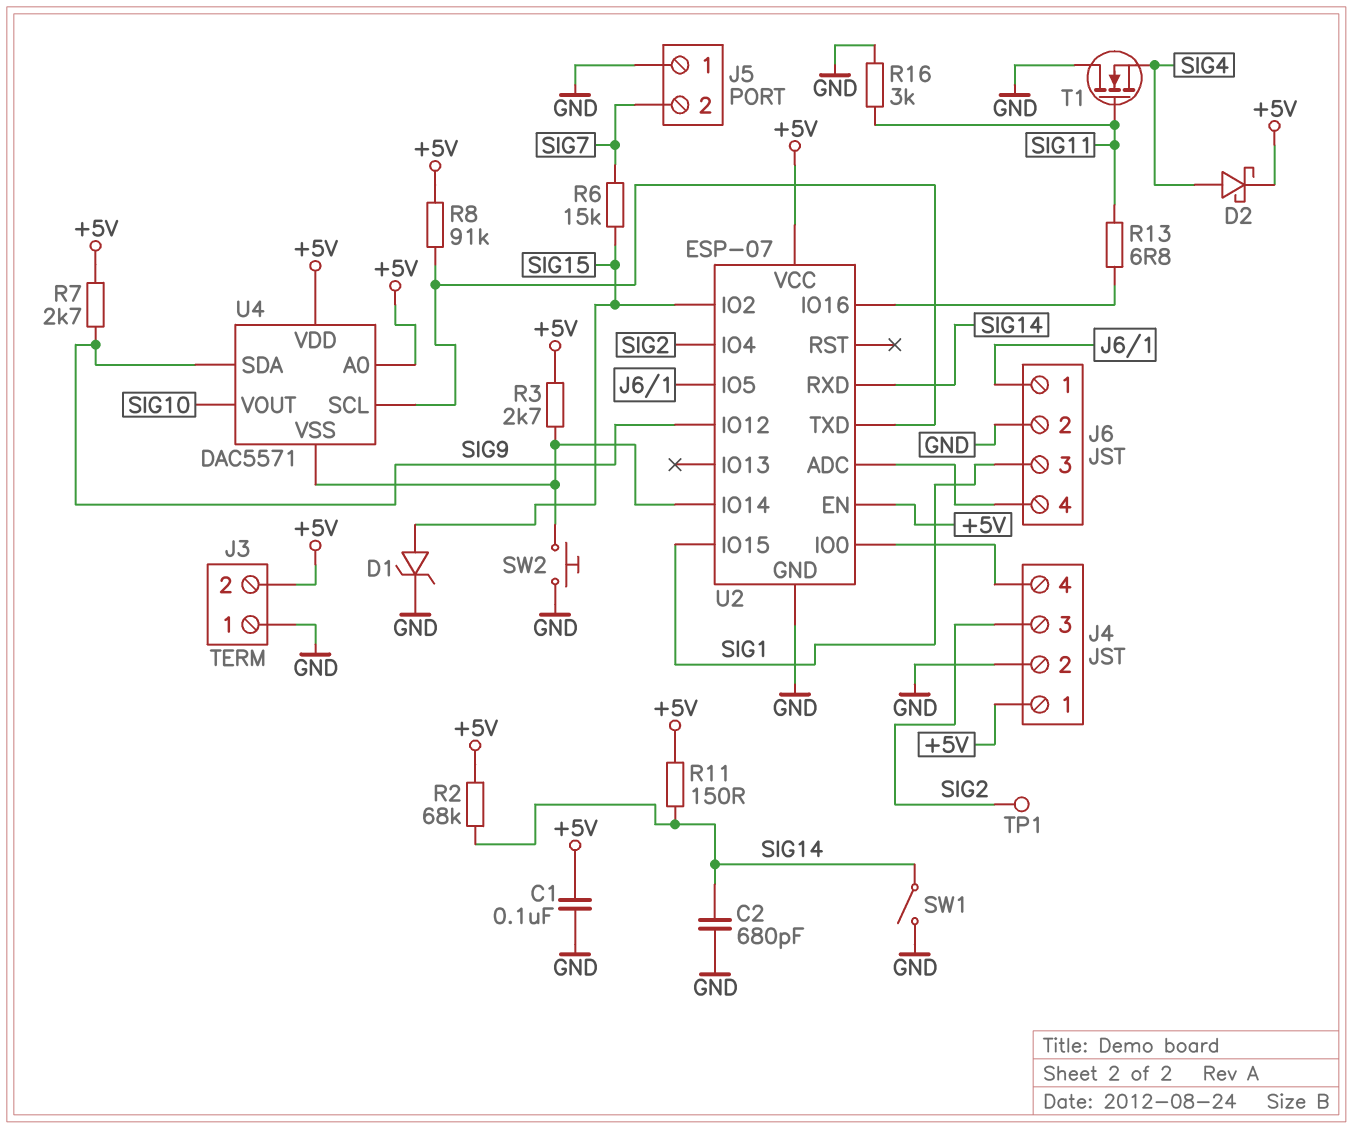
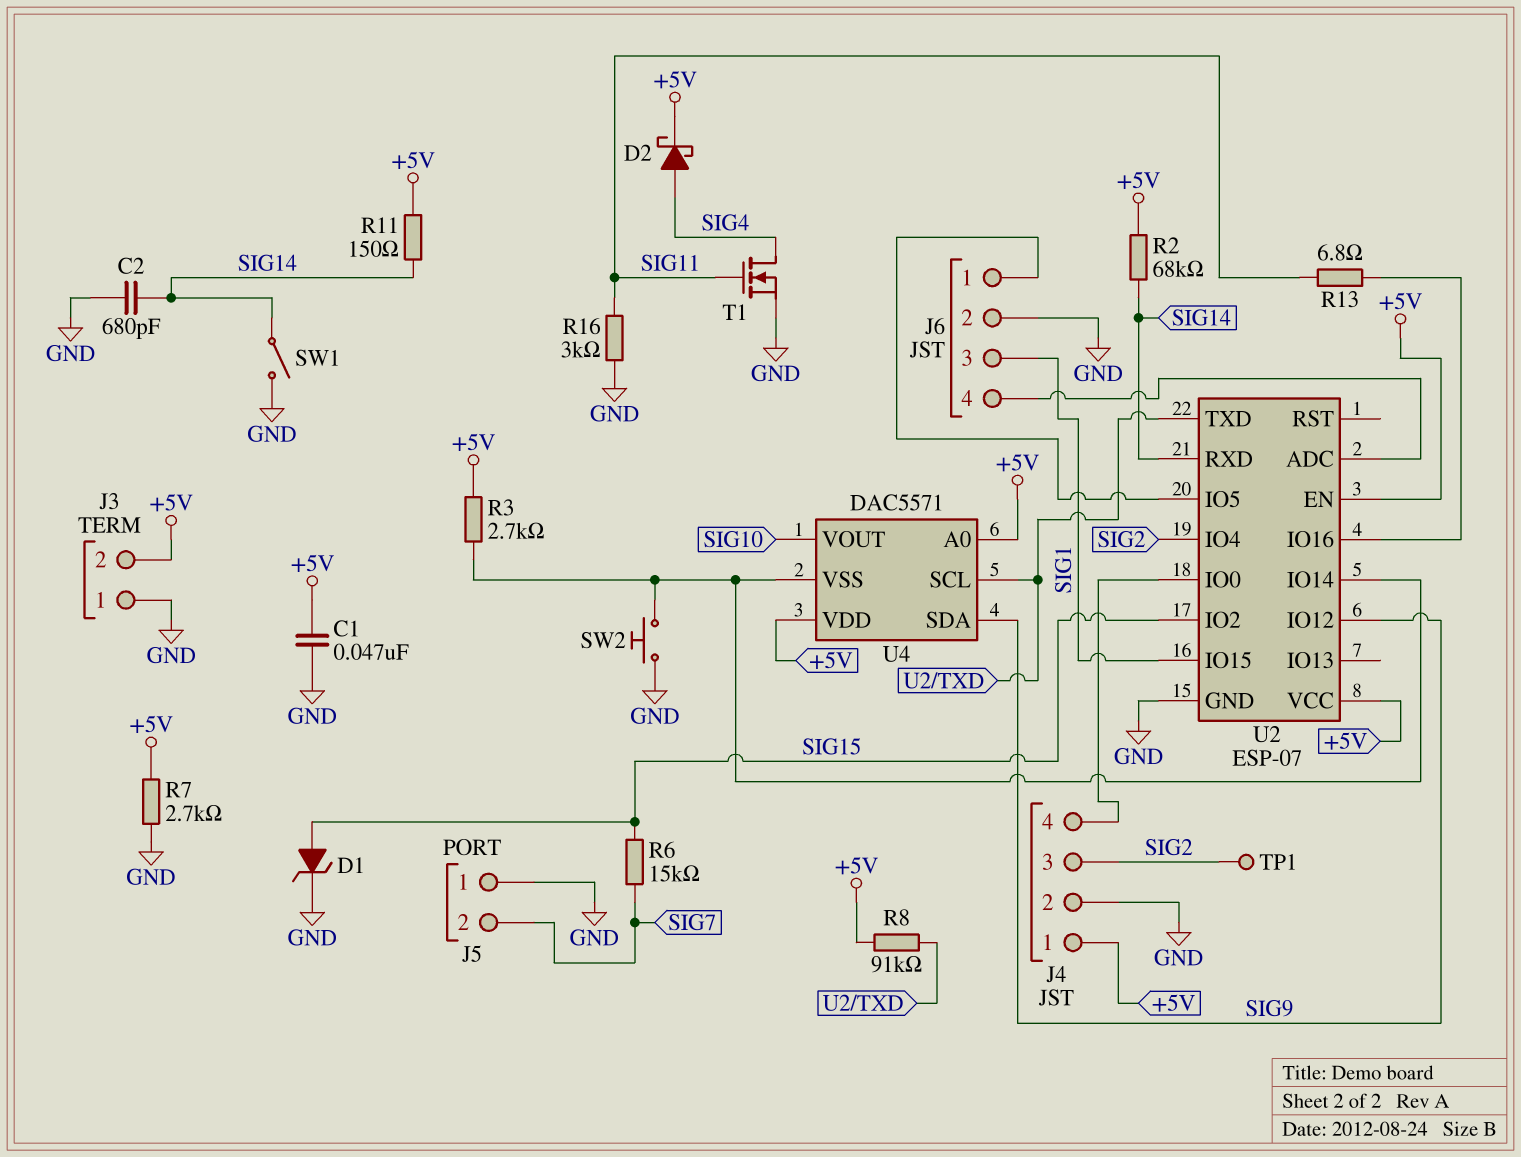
C1: 100nF (+5V, GND) -> 47nF (+5V, GND)
R7: 2.7k (+5V, SIG9) -> 2.7k (+5V, GND)
T1: NMOS (G SIG11, D GND, S SIG4) -> NMOS (G SIG11, D SIG4, S GND)

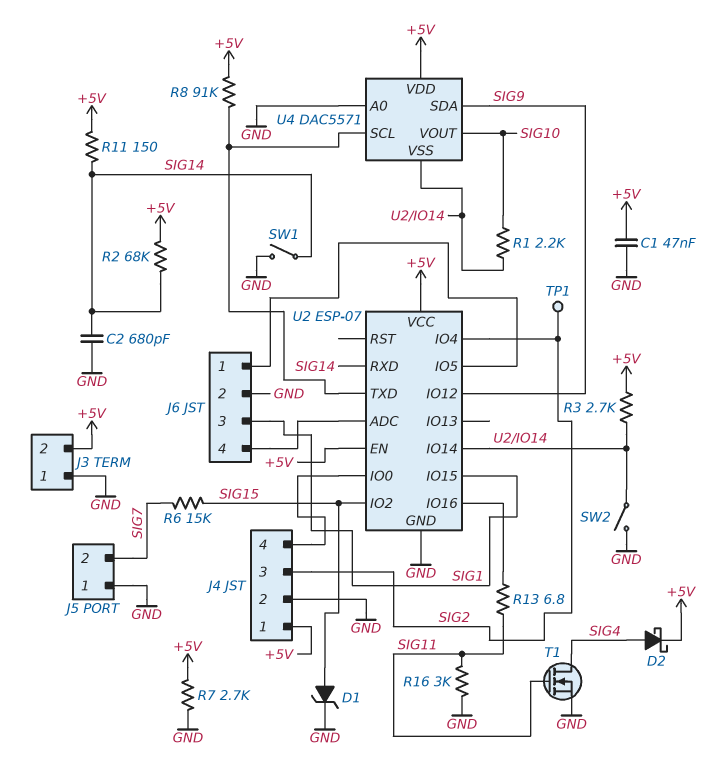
R1: none -> 2.2k (SIG10, U2/IO14)
SW2: button (GND, U2/IO14) -> switch (GND, U2/IO14)
U4 pin A0: +5V -> GND

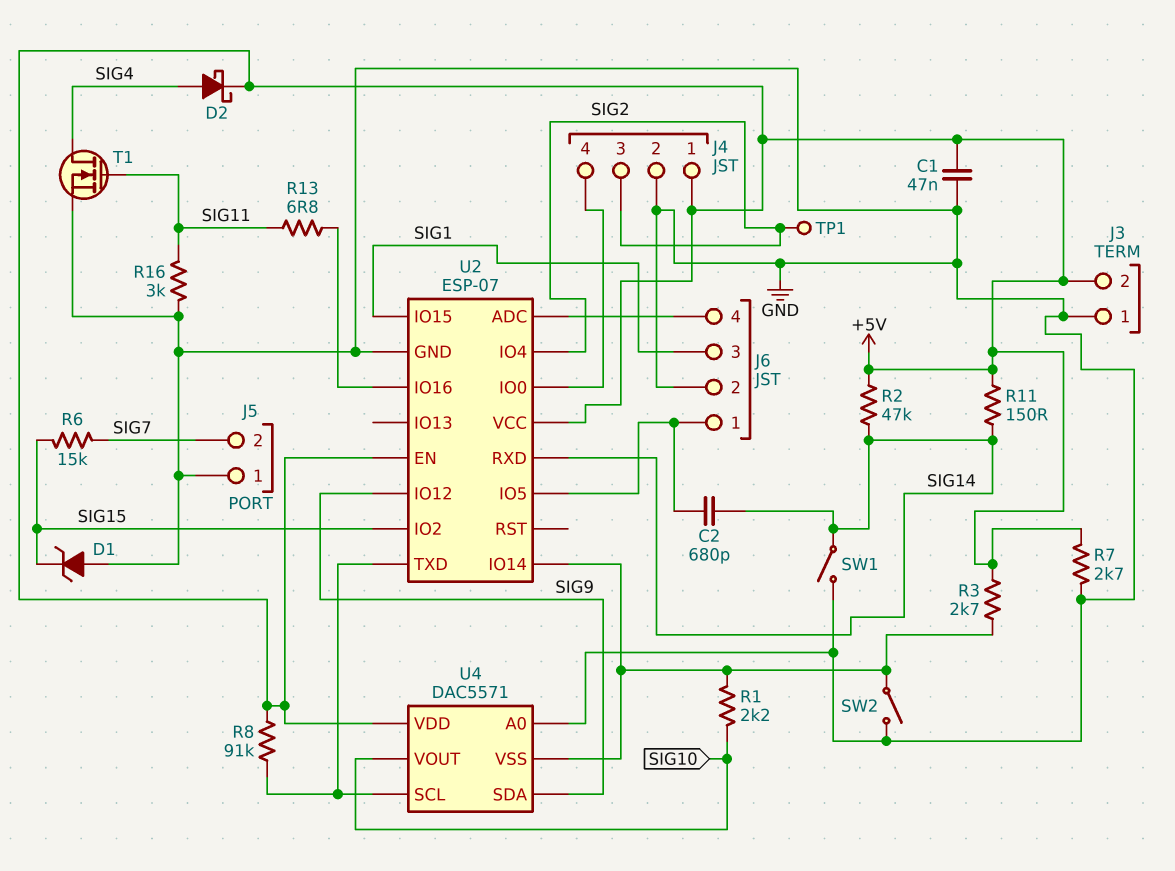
C2: 680pF (GND, SIG14) -> 680pF (J6/1, SIG14)
D1: zener (A SIG15, K GND) -> zener (A GND, K SIG15)
R2: 68k (+5V, SIG14) -> 47k (+5V, SIG14)

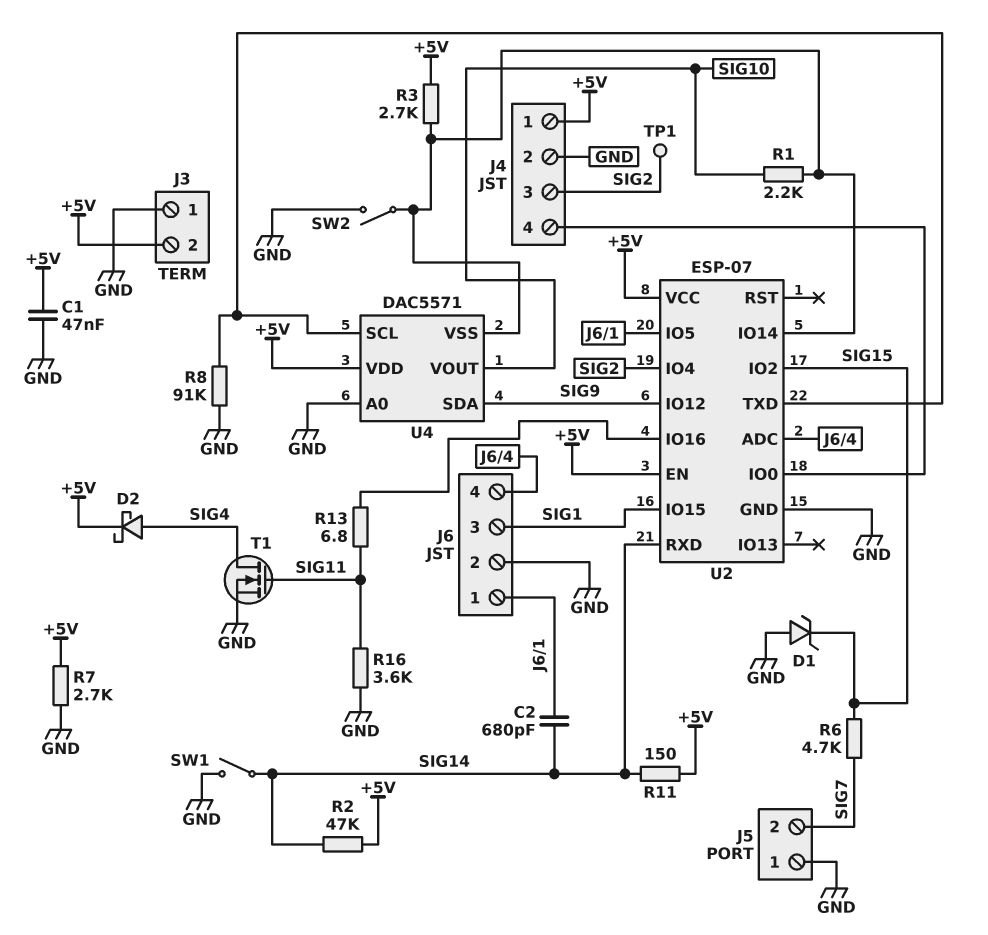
R6: 15k (SIG7, SIG15) -> 4.7k (SIG7, SIG15)
R8: 91k (+5V, U2/TXD) -> 91k (GND, U2/TXD)
R16: 3k (GND, SIG11) -> 3.6k (GND, SIG11)

